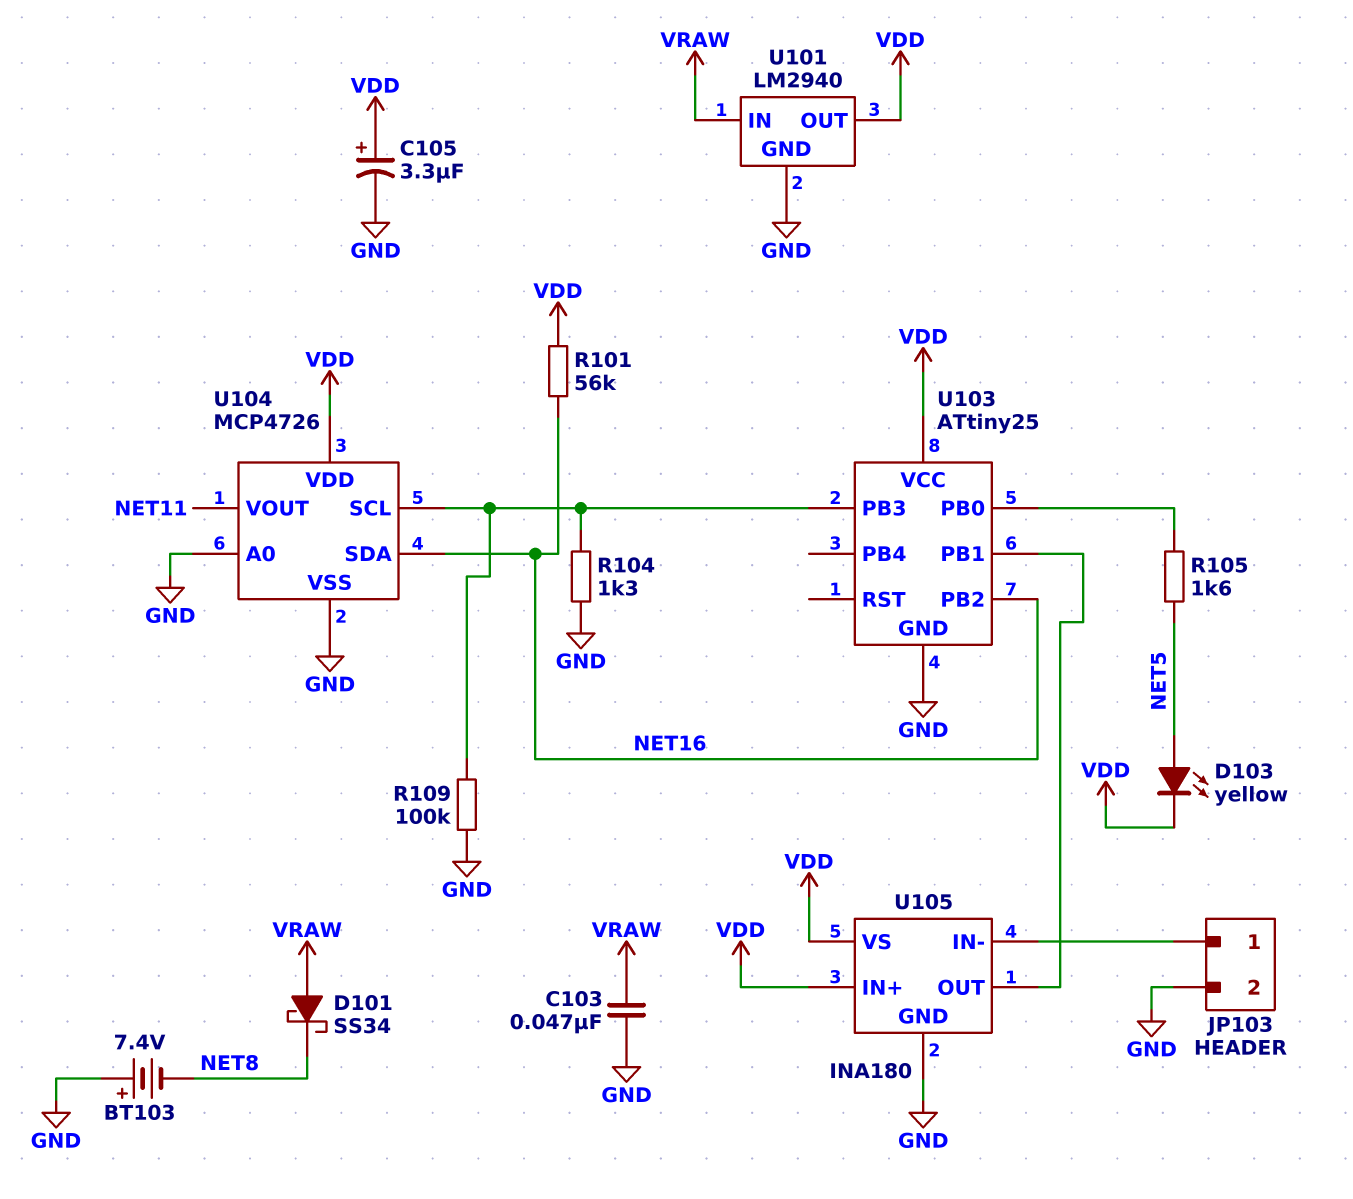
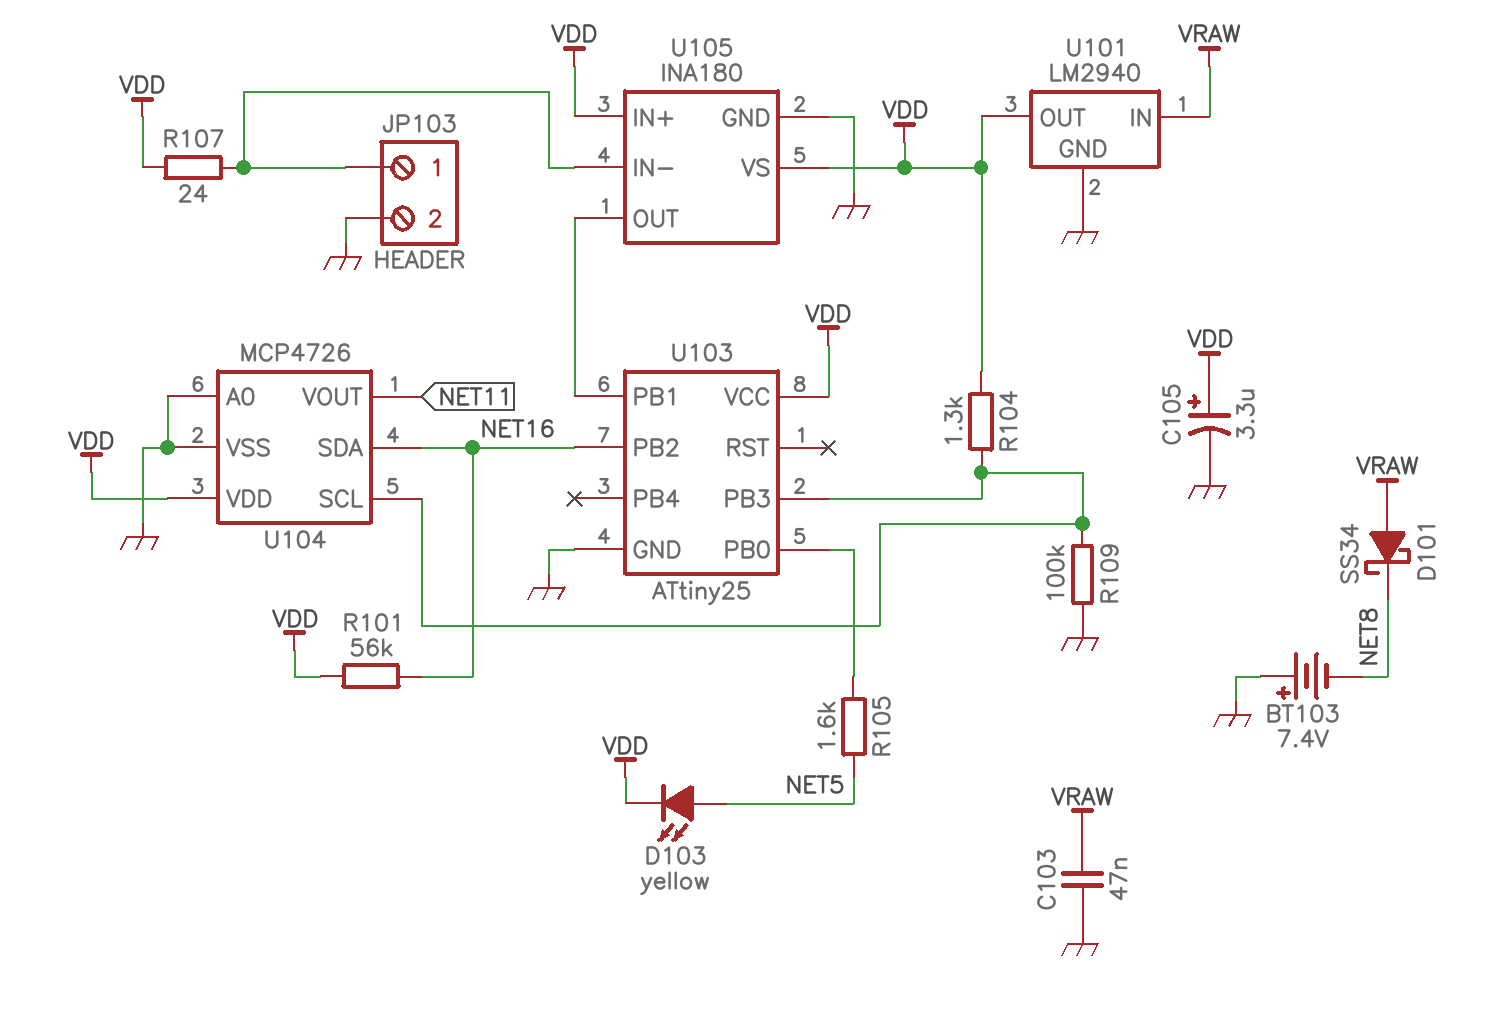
R104: 1.3k (GND, U103/PB3) -> 1.3k (U103/PB3, VDD)
R107: none -> 24 (JP103/1, VDD)

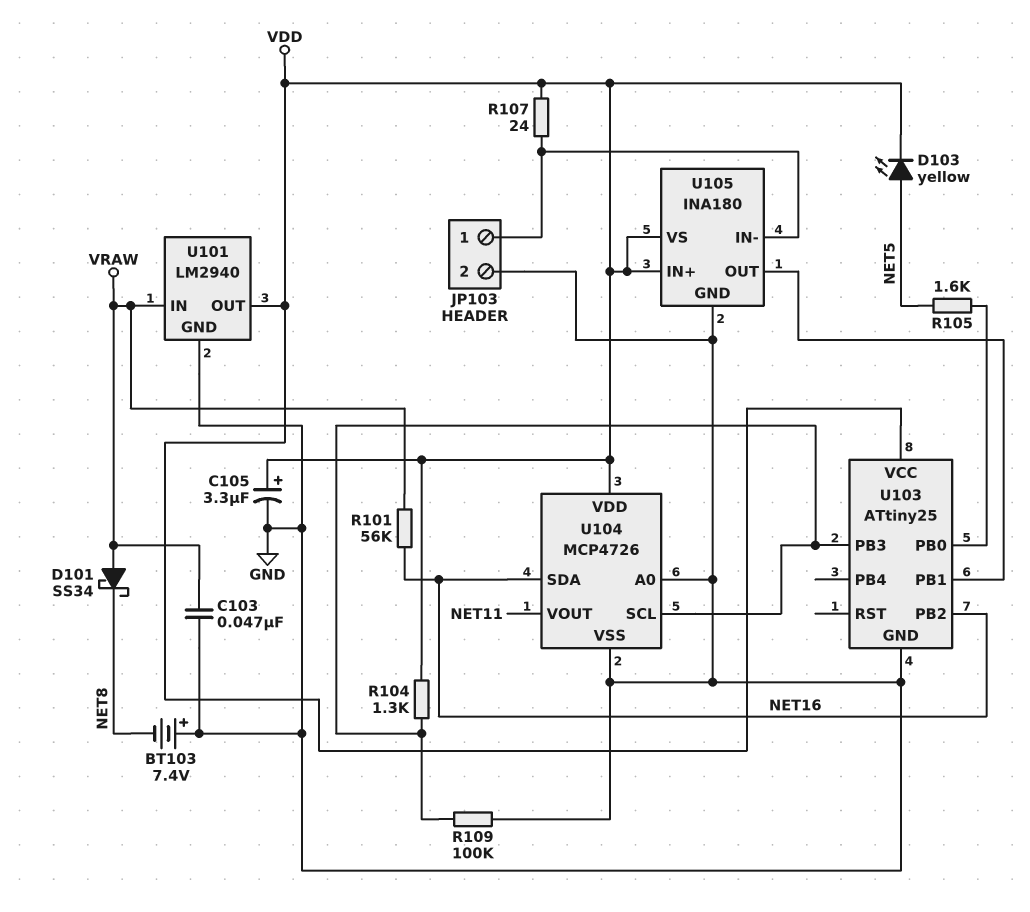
R101: 56k (NET16, VDD) -> 56k (NET16, VRAW)

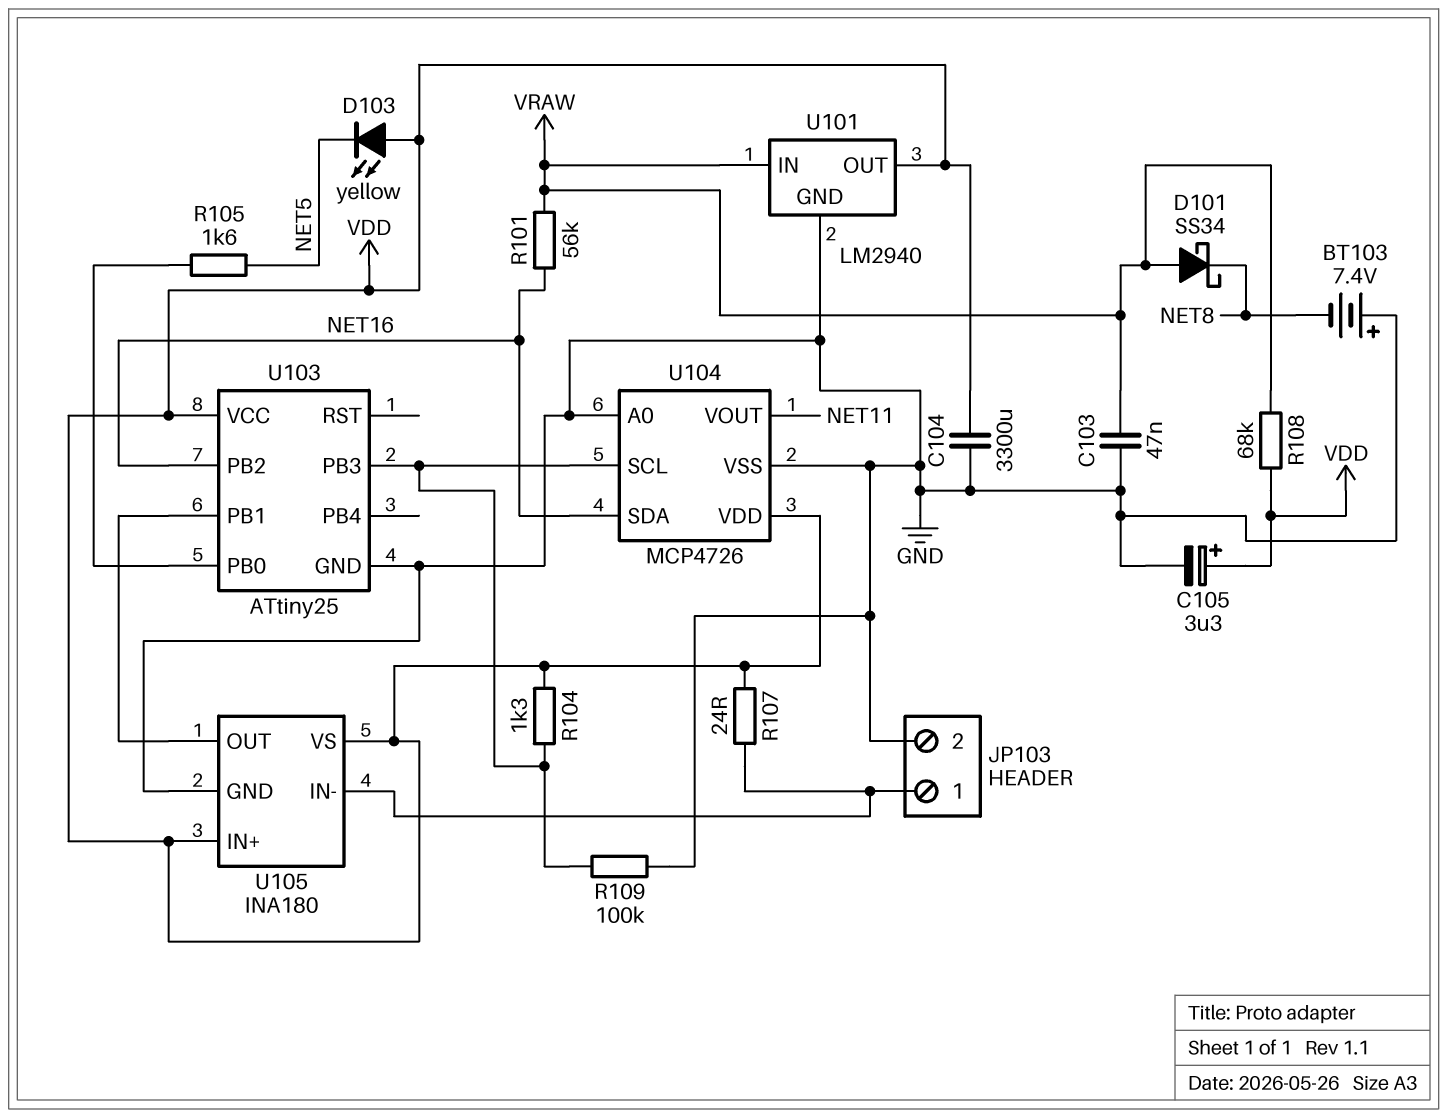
C104: none -> 3300uF (GND, VDD)
D103: LED yellow (A NET5, K VDD) -> LED yellow (A VDD, K NET5)
R108: none -> 68k (VDD, VRAW)

